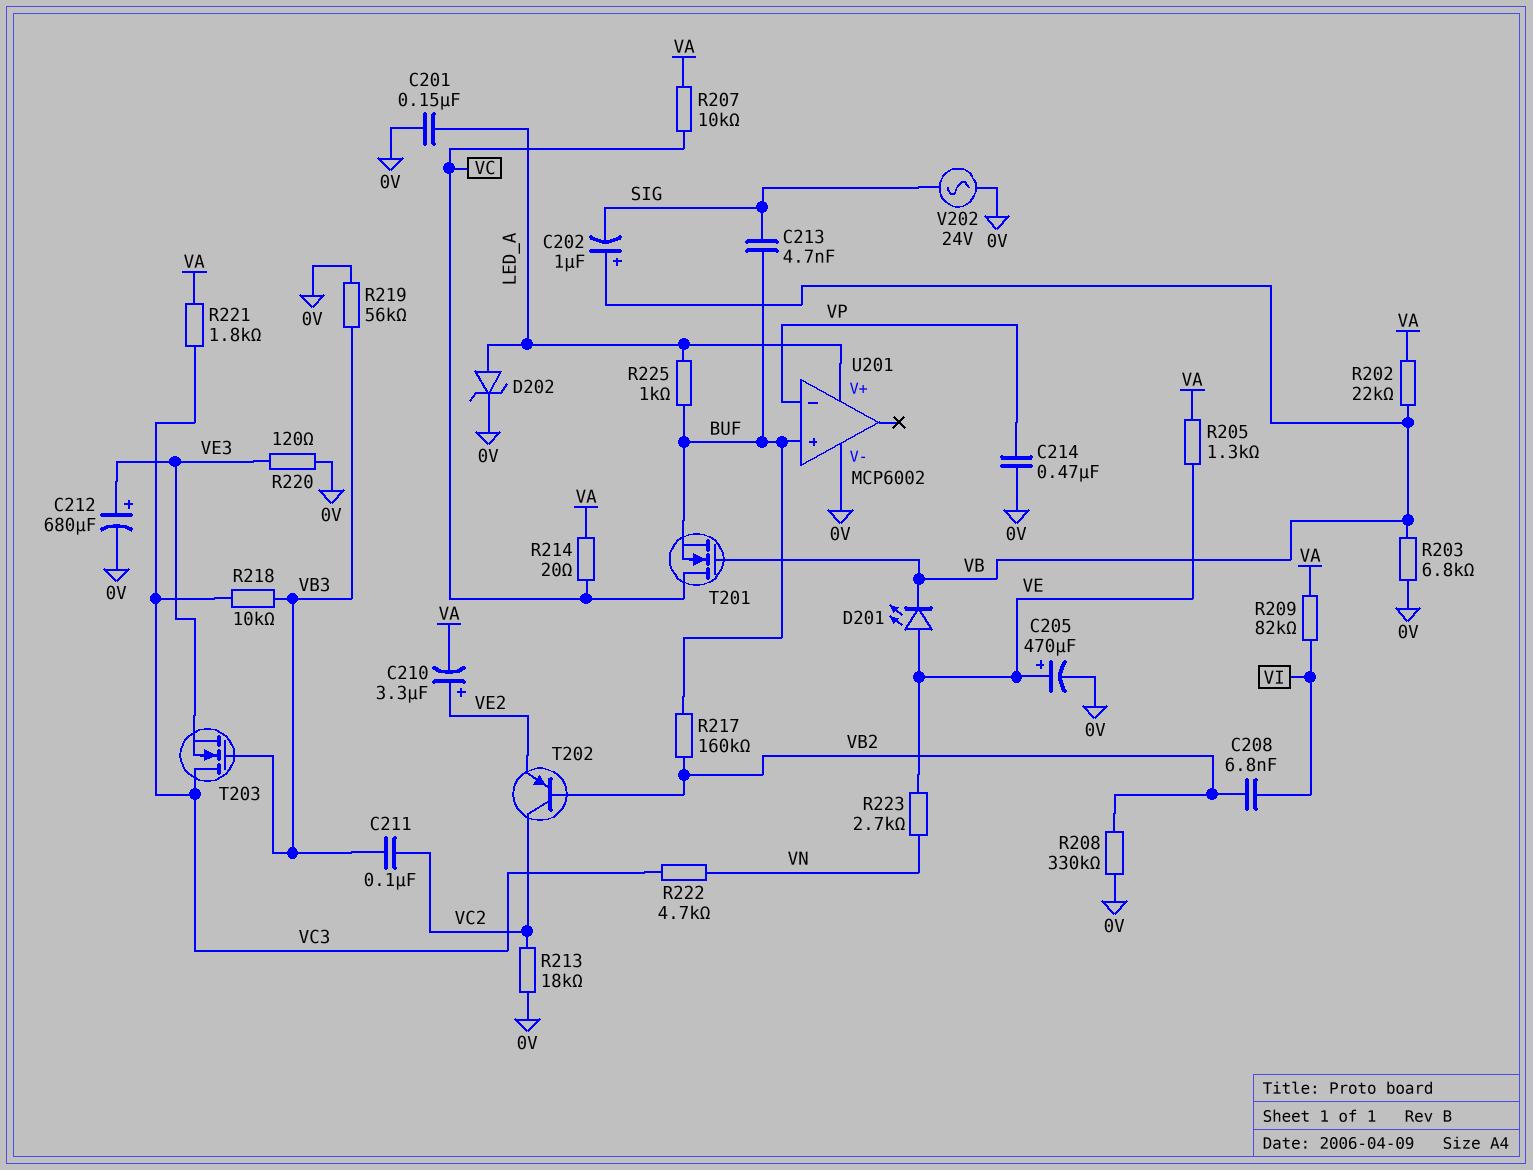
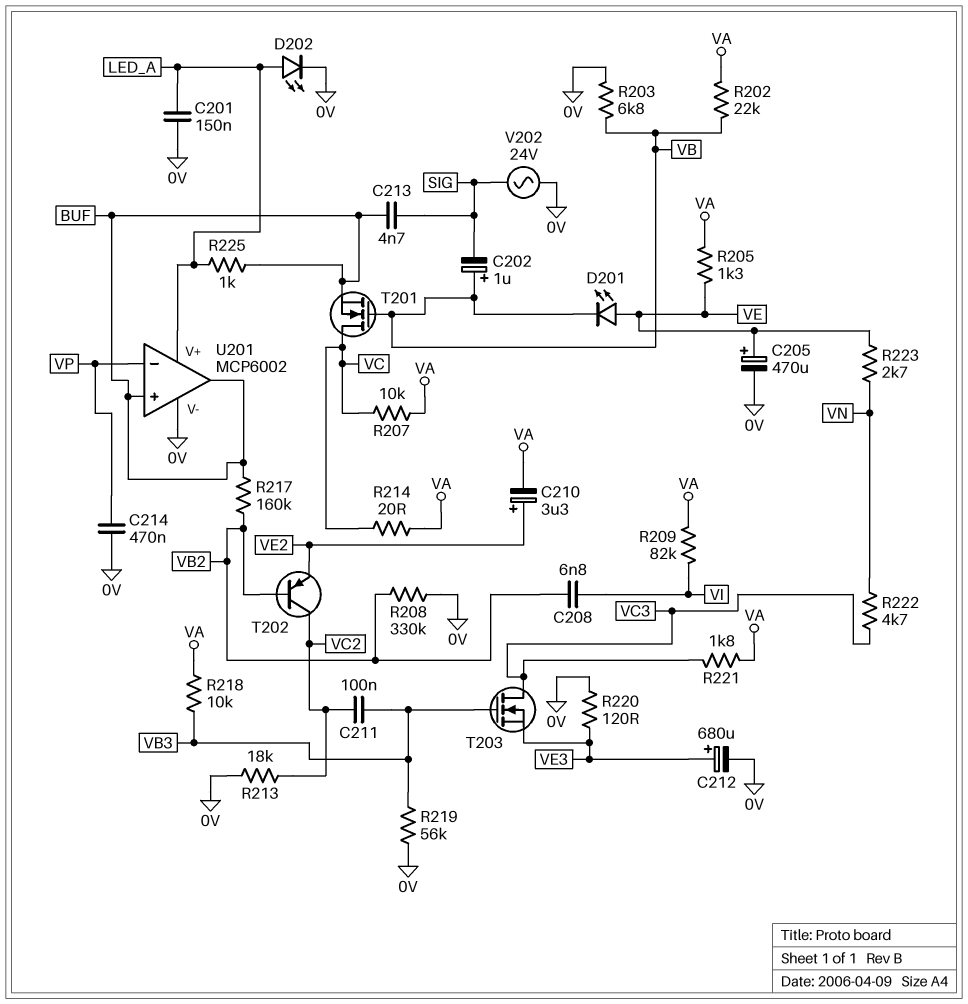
D202: zener (A LED_A, K 0V) -> LED (A LED_A, K 0V)
R218: 10k (VB3, VC3) -> 10k (VA, VB3)
U201 pin out: none -> BUF

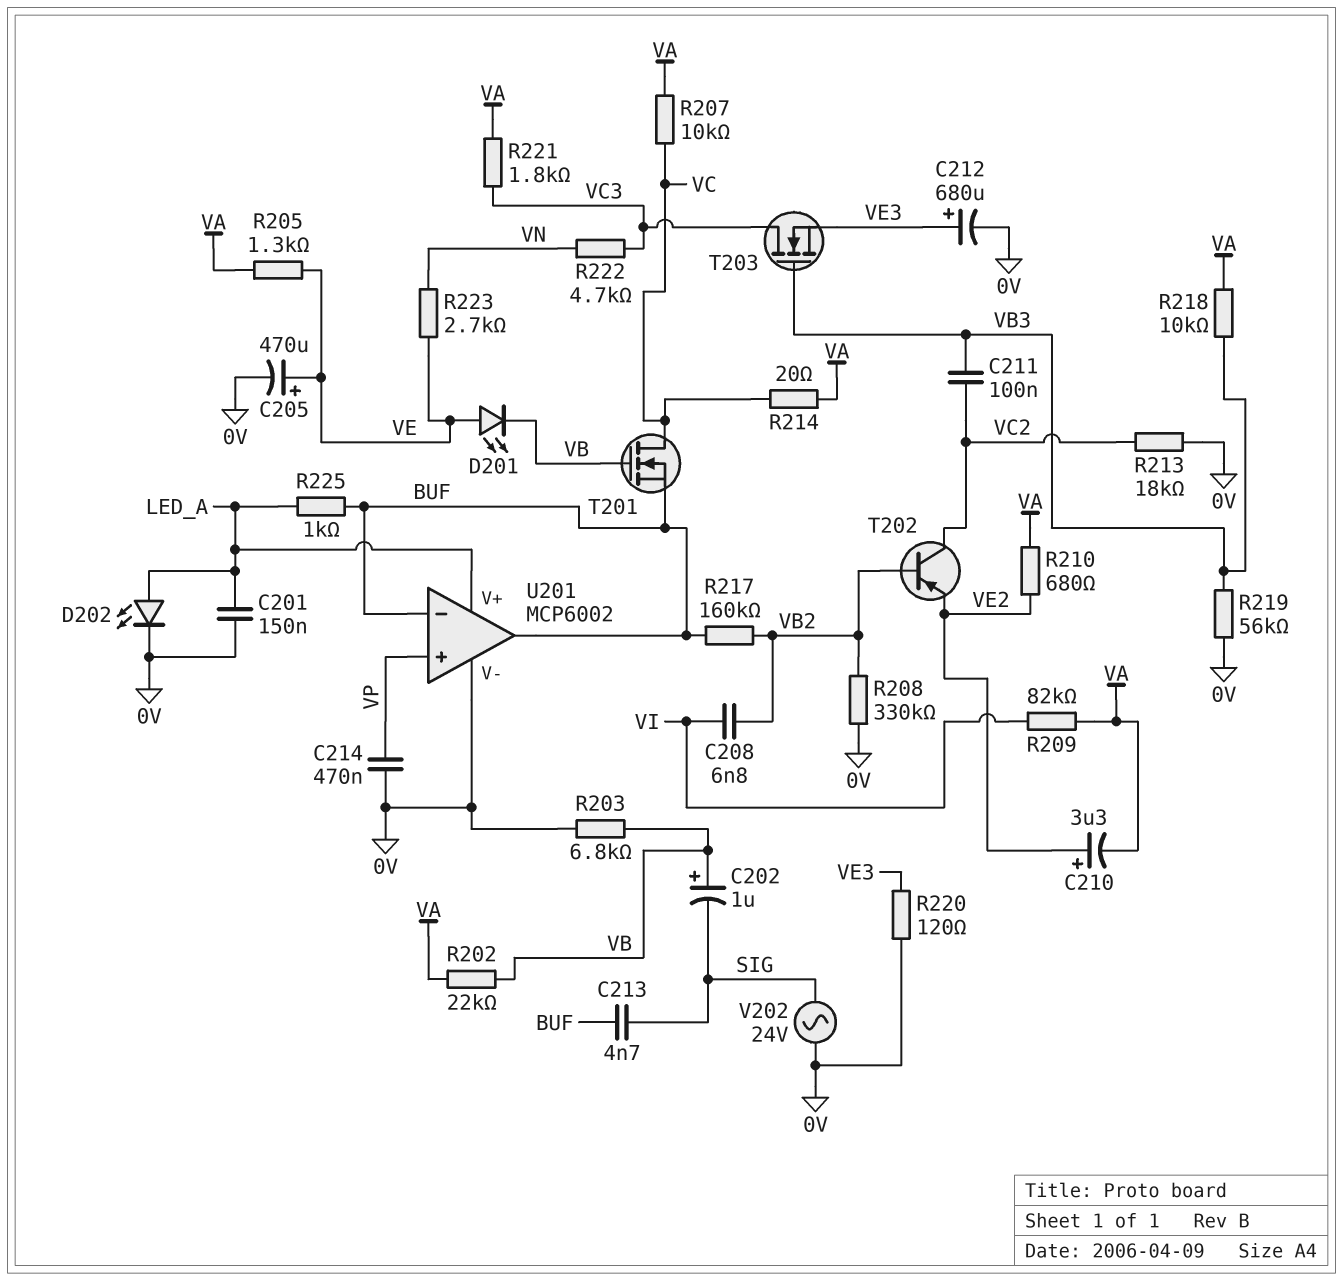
R210: none -> 680 (VA, VE2)
U201 pin in+: BUF -> VP
U201 pin in-: VP -> BUF

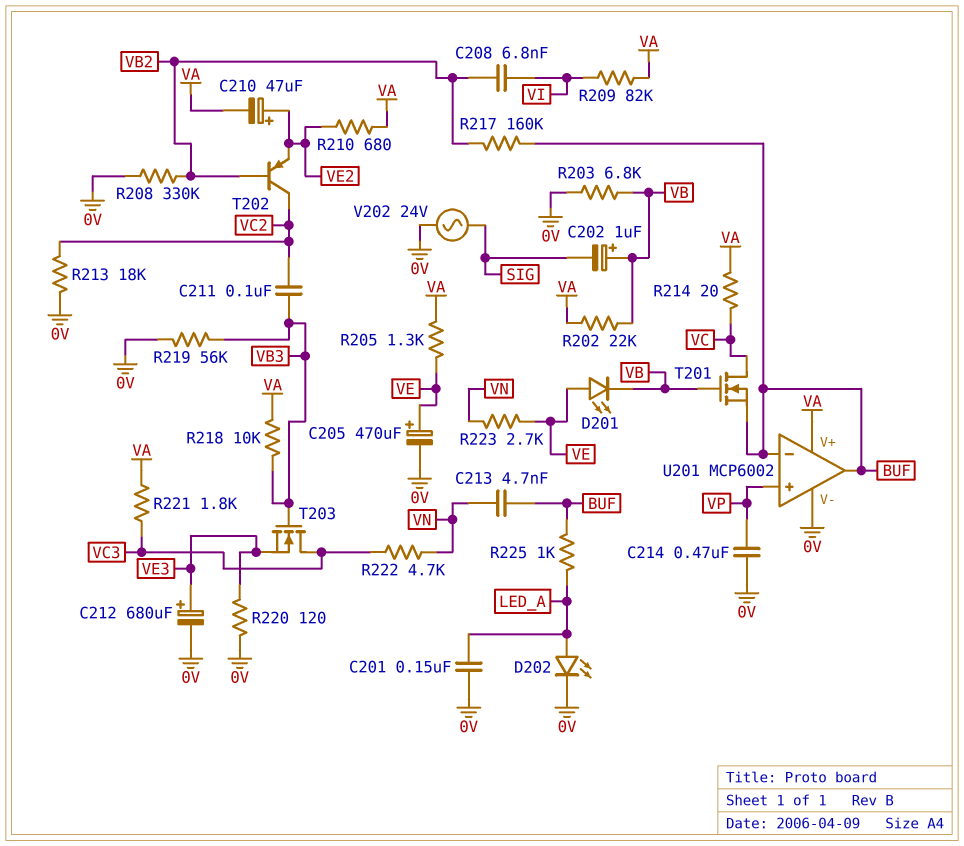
C210: 3.3uF (plus VE2, minus VA) -> 47uF (plus VE2, minus VA)
C213: 4.7nF (BUF, SIG) -> 4.7nF (BUF, VN)
R207: 10k (VA, VC) -> none
U201 pin V+: LED_A -> VA

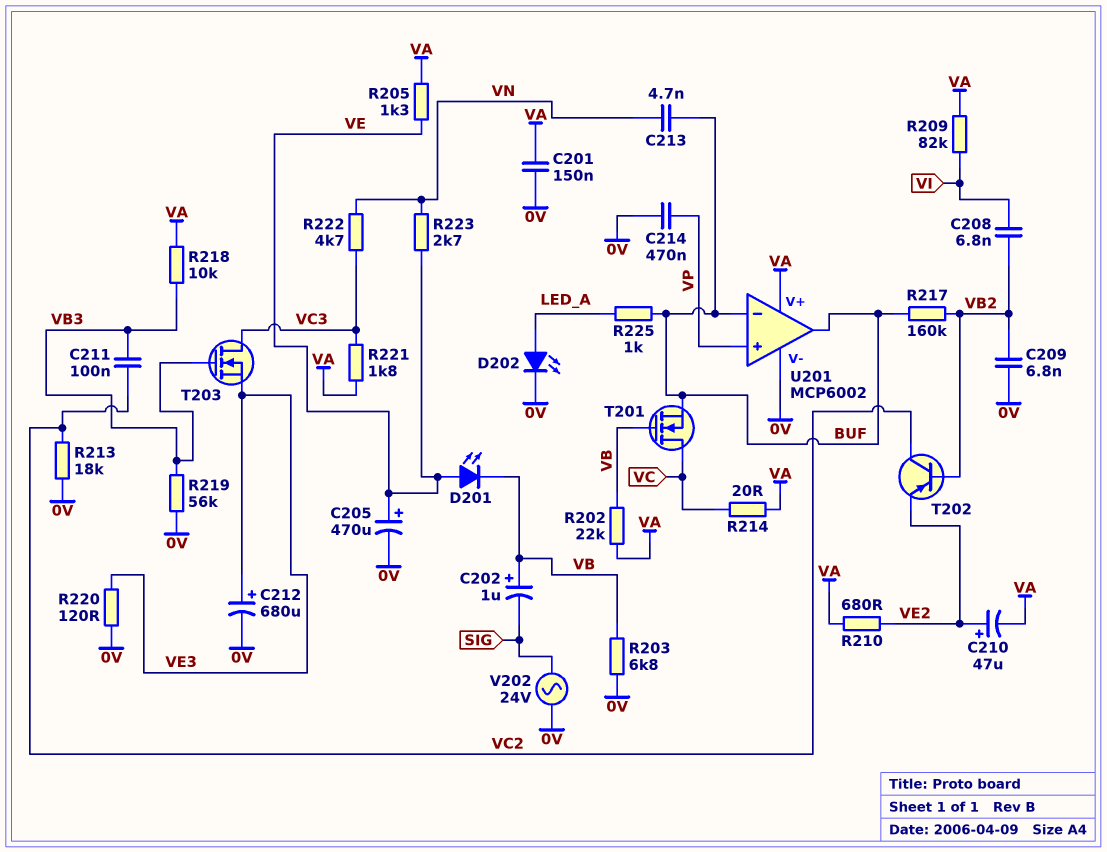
C201: 150nF (0V, LED_A) -> 150nF (0V, VA)
C209: none -> 6.8nF (0V, VB2)
R208: 330k (0V, VB2) -> none

